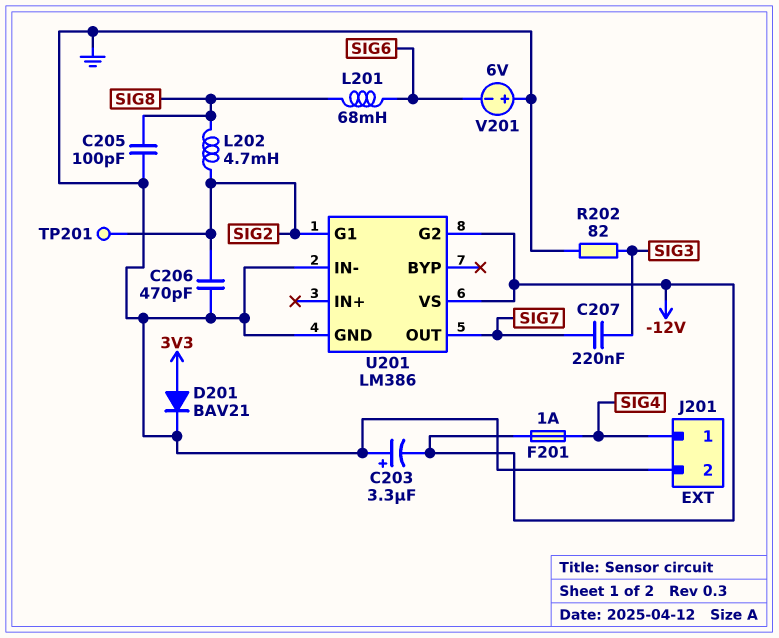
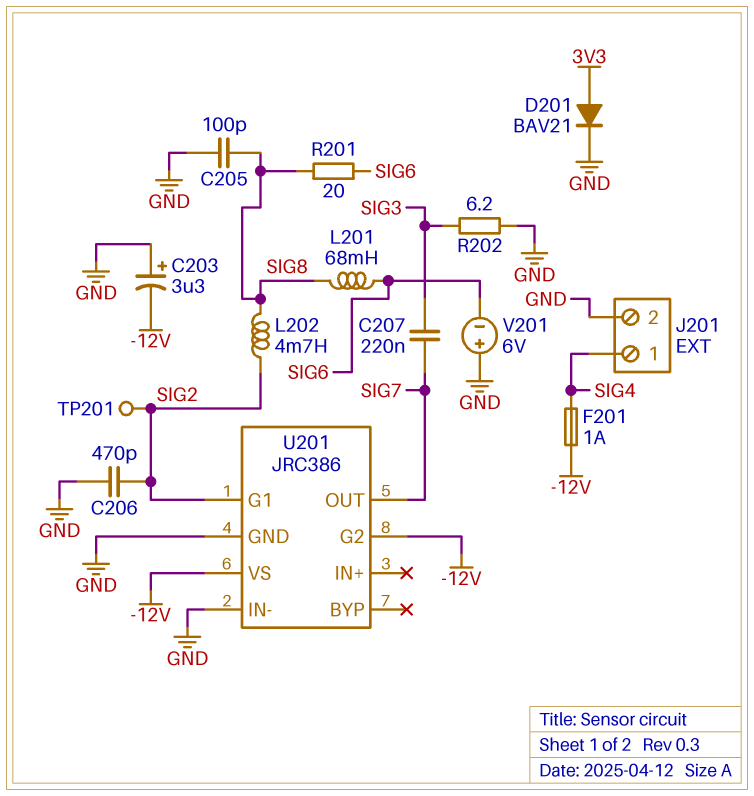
R201: none -> 20 (SIG6, SIG8)
R202: 82 (GND, SIG3) -> 6.2 (GND, SIG3)
U201: LM386 -> JRC386

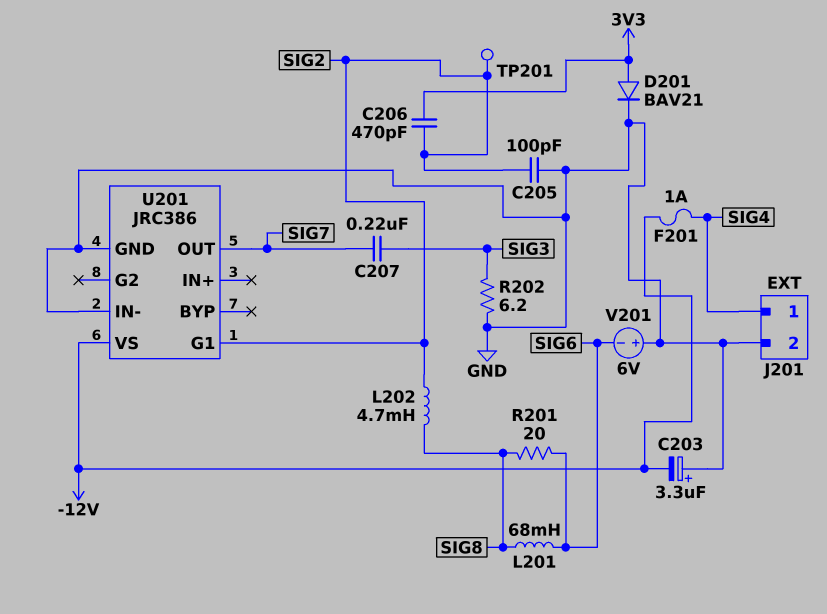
C205: 100pF (GND, SIG8) -> 100pF (GND, SIG2)
C206: 470pF (GND, SIG2) -> 470pF (3V3, SIG2)
U201 pin G2: -12V -> none

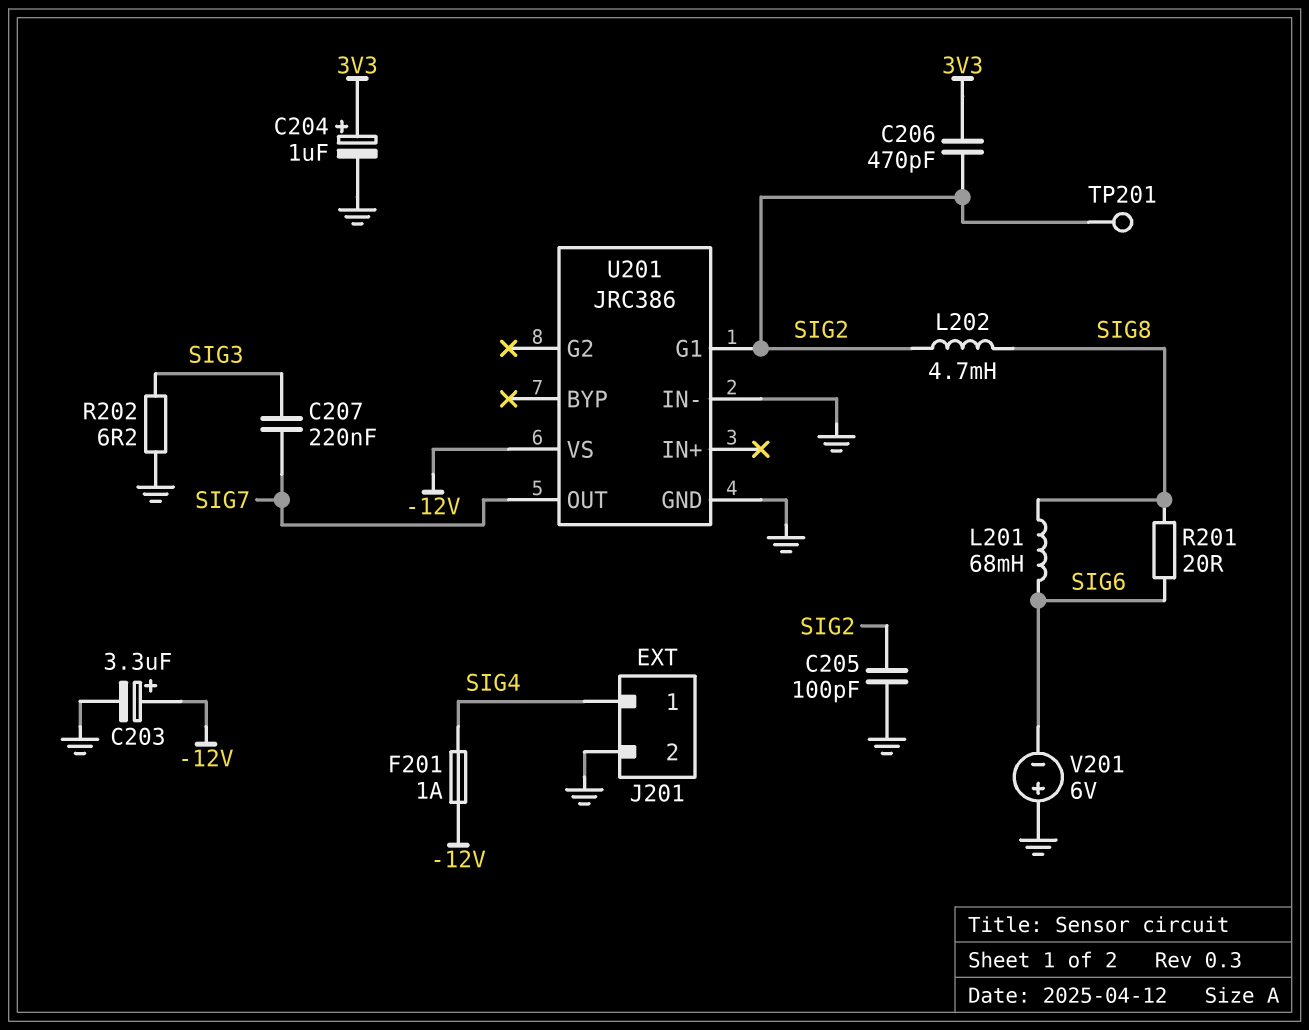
C203: 3.3uF (plus GND, minus -12V) -> 3.3uF (plus -12V, minus GND)
C204: none -> 1uF (plus 3V3, minus GND)
D201: diode BAV21 (A 3V3, K GND) -> none

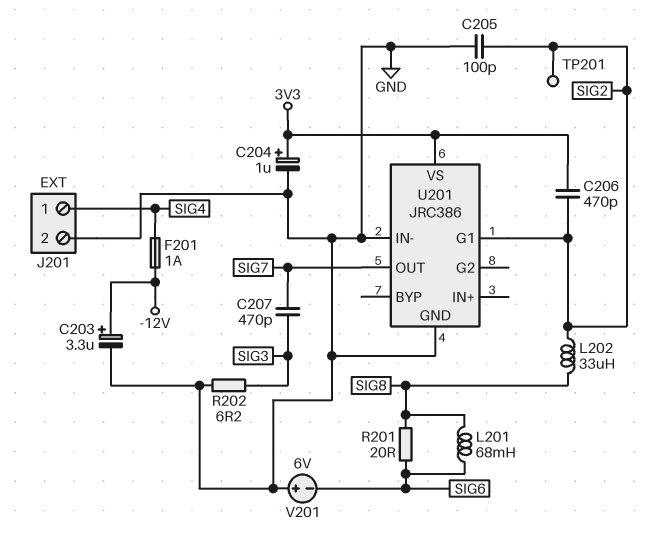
C207: 220nF (SIG3, SIG7) -> 470pF (SIG3, SIG7)
L202: 4.7mH (SIG2, SIG8) -> 33uH (SIG2, SIG8)
U201 pin VS: -12V -> 3V3

